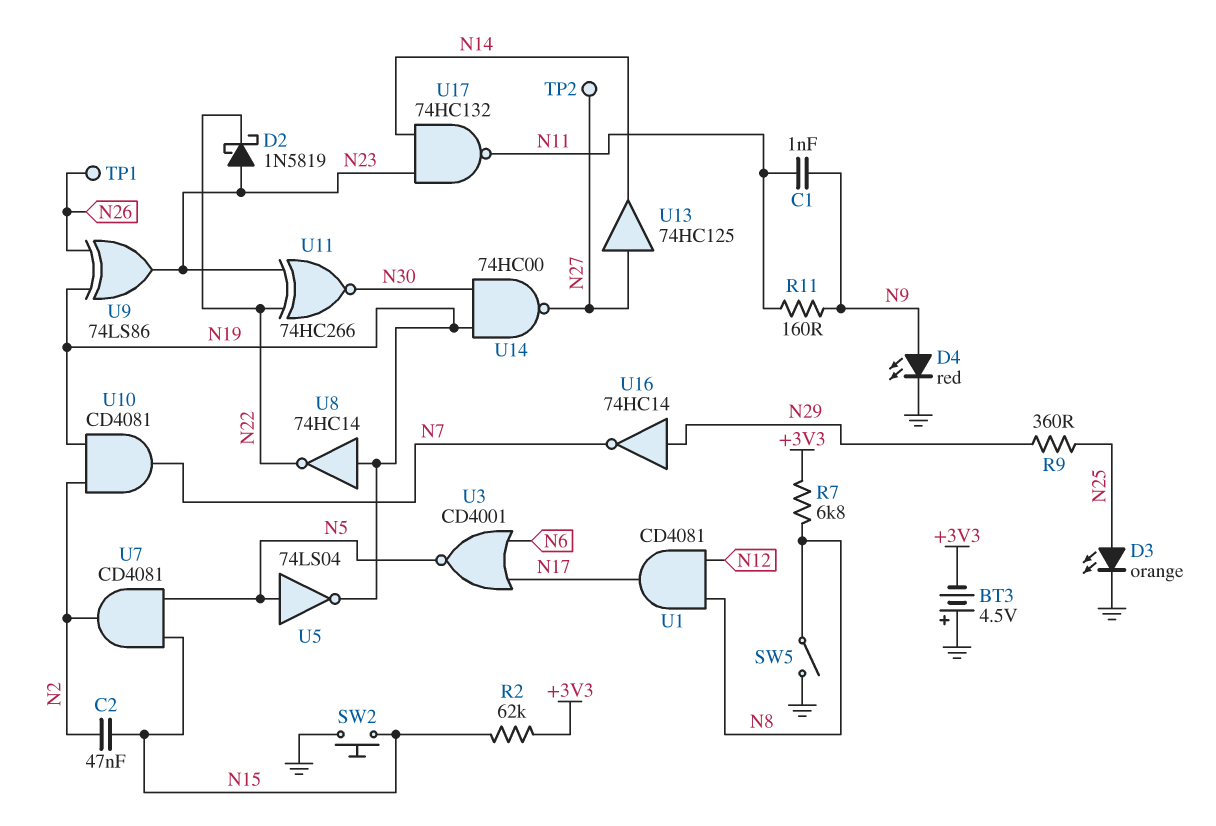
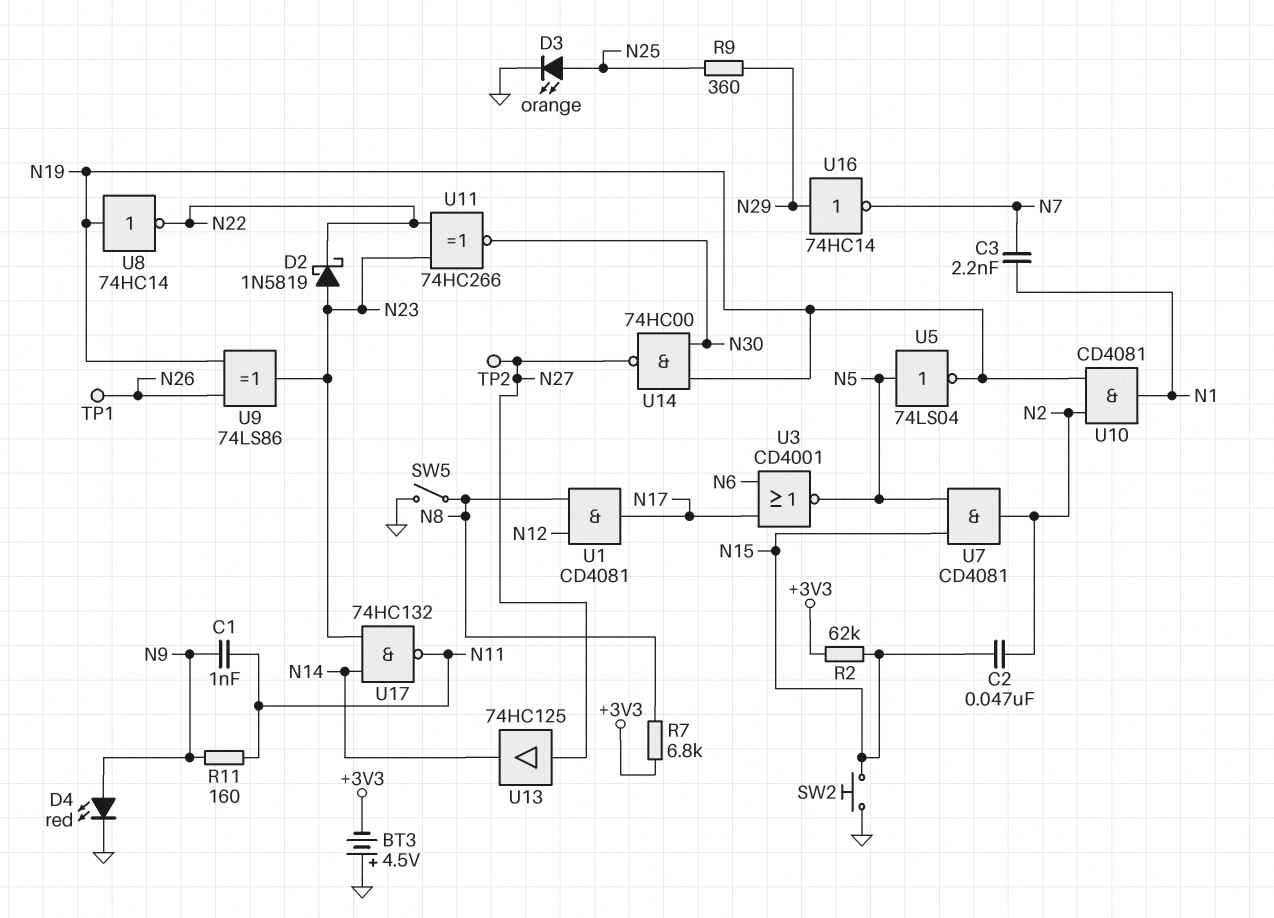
C3: none -> 2.2nF (N1, N7)
U10: AND CD4081 (in N2, in N19, out N7) -> AND CD4081 (in N2, in N19, out N1)

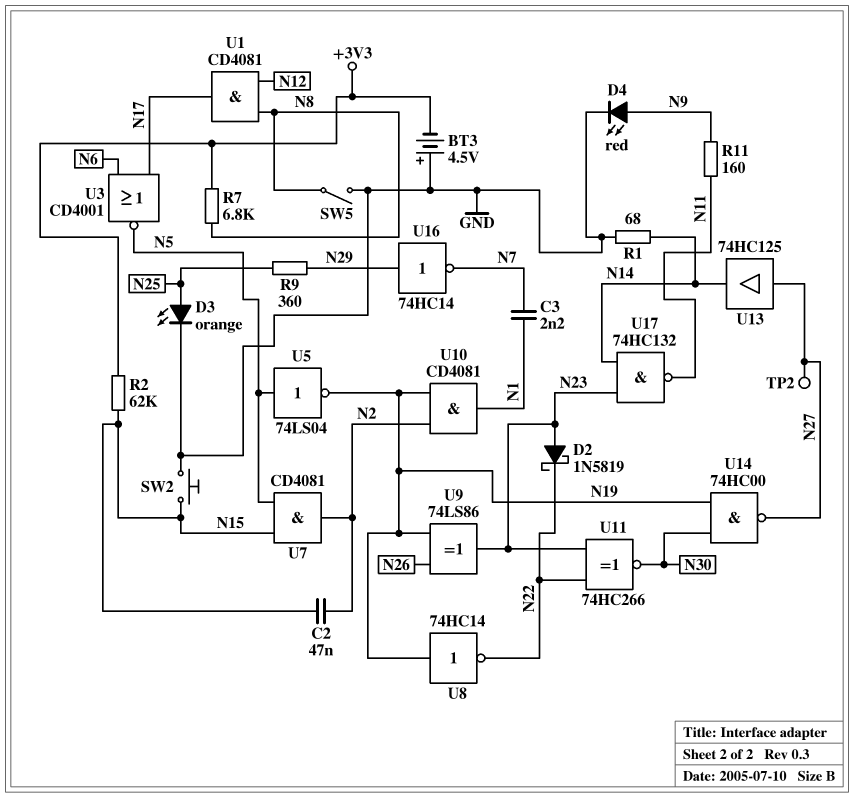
C1: 1nF (N9, N11) -> none
R1: none -> 68 (GND, N14)
TP1: test point (N26) -> none

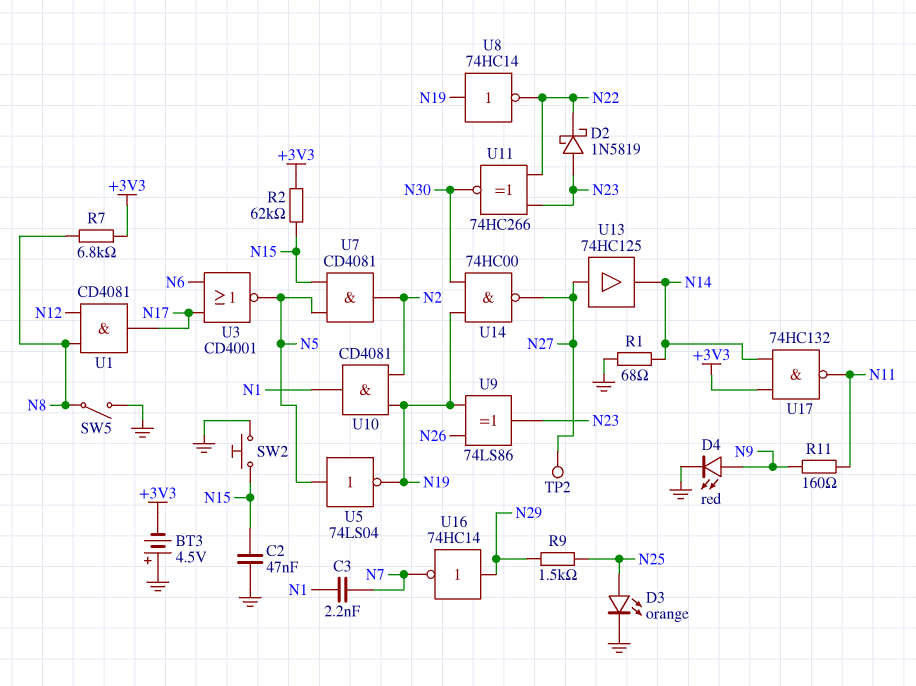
C2: 47nF (N2, N15) -> 47nF (GND, N15)
R9: 360 (N25, N29) -> 1.5k (N25, N29)
U17: NAND 74HC132 (in N14, in N23, out N11) -> NAND 74HC132 (in +3V3, in N14, out N11)

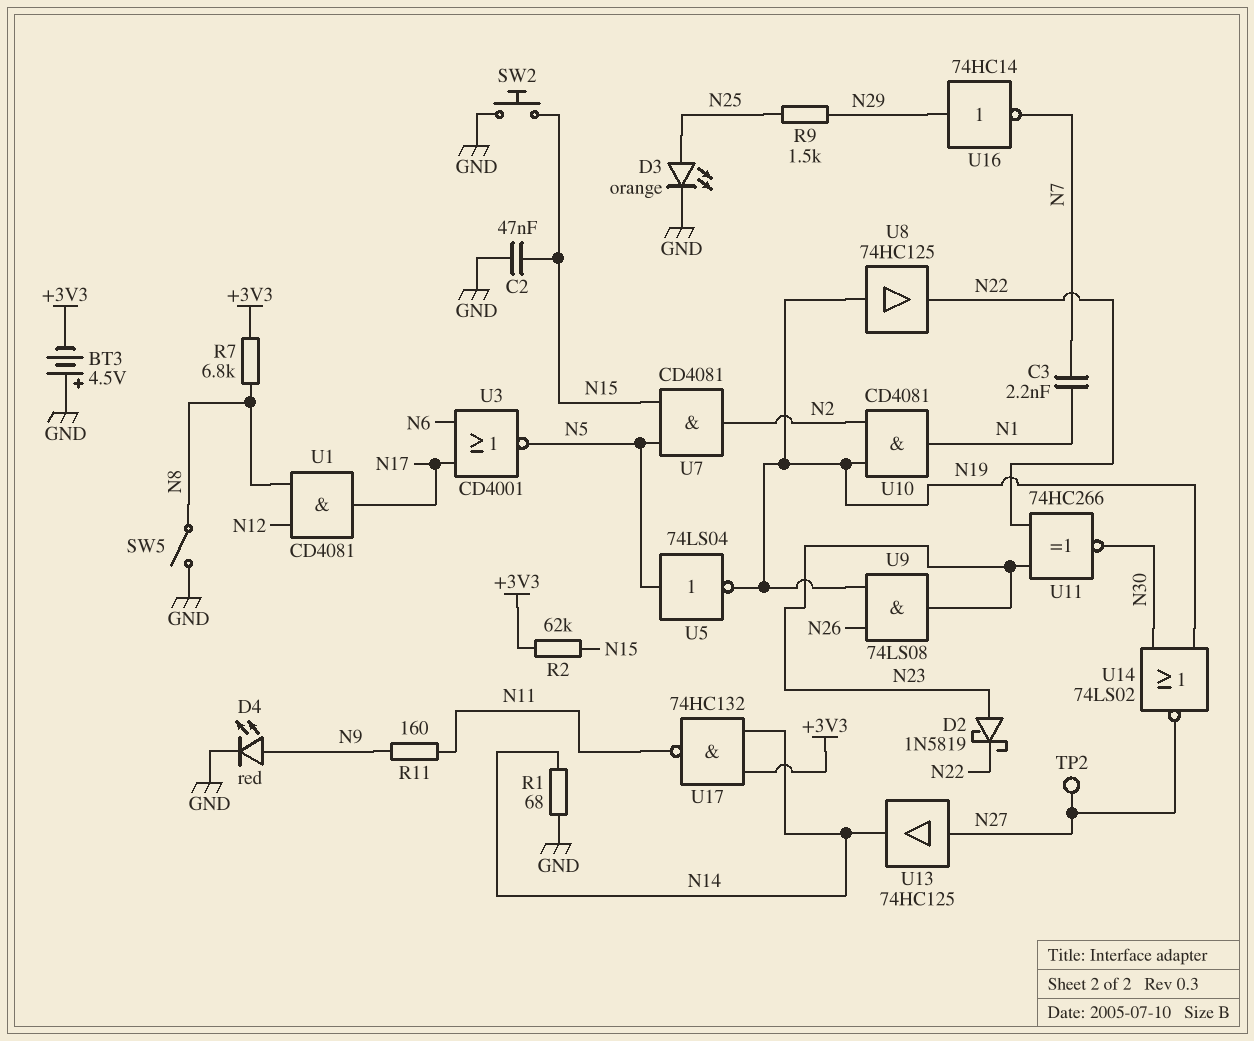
U8: NOT 74HC14 (in N19, out N22) -> buffer 74HC125 (in N19, out N22)
U9: XOR 74LS86 (in N19, in N26, out N23) -> AND 74LS08 (in N19, in N26, out N23)
U14: NAND 74HC00 (in N19, in N30, out N27) -> NOR 74LS02 (in N19, in N30, out N27)

